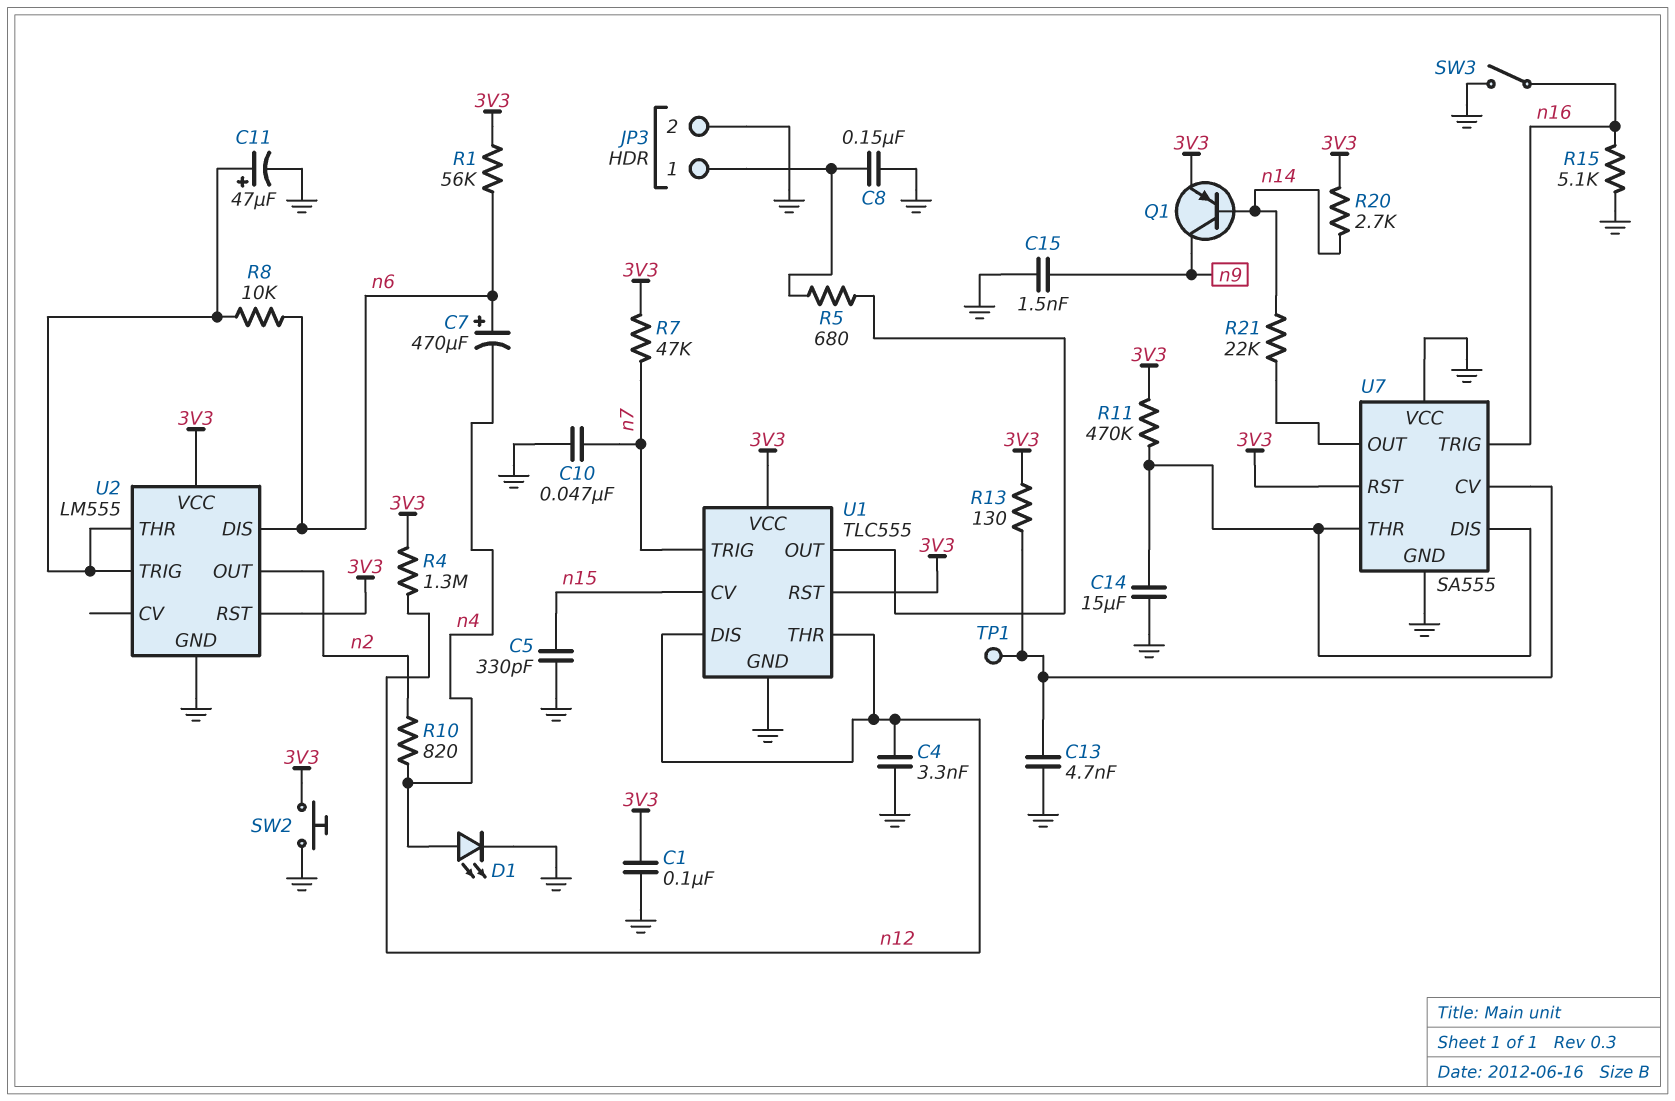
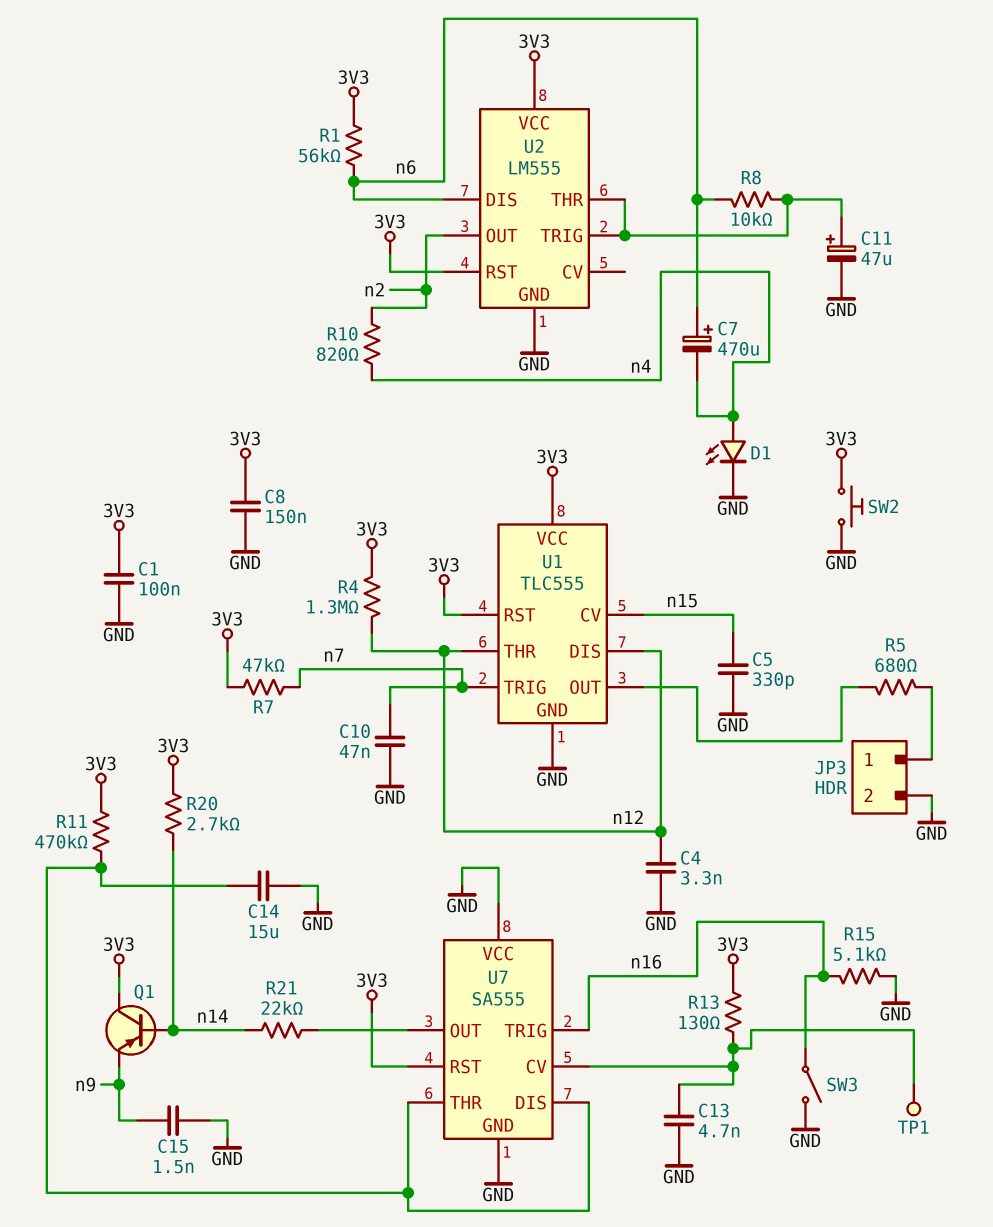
C8: 150nF (GND, JP3/1) -> 150nF (3V3, GND)
Q1: PNP (B n14, C n9, E 3V3) -> PNP (B n14, C 3V3, E n9)

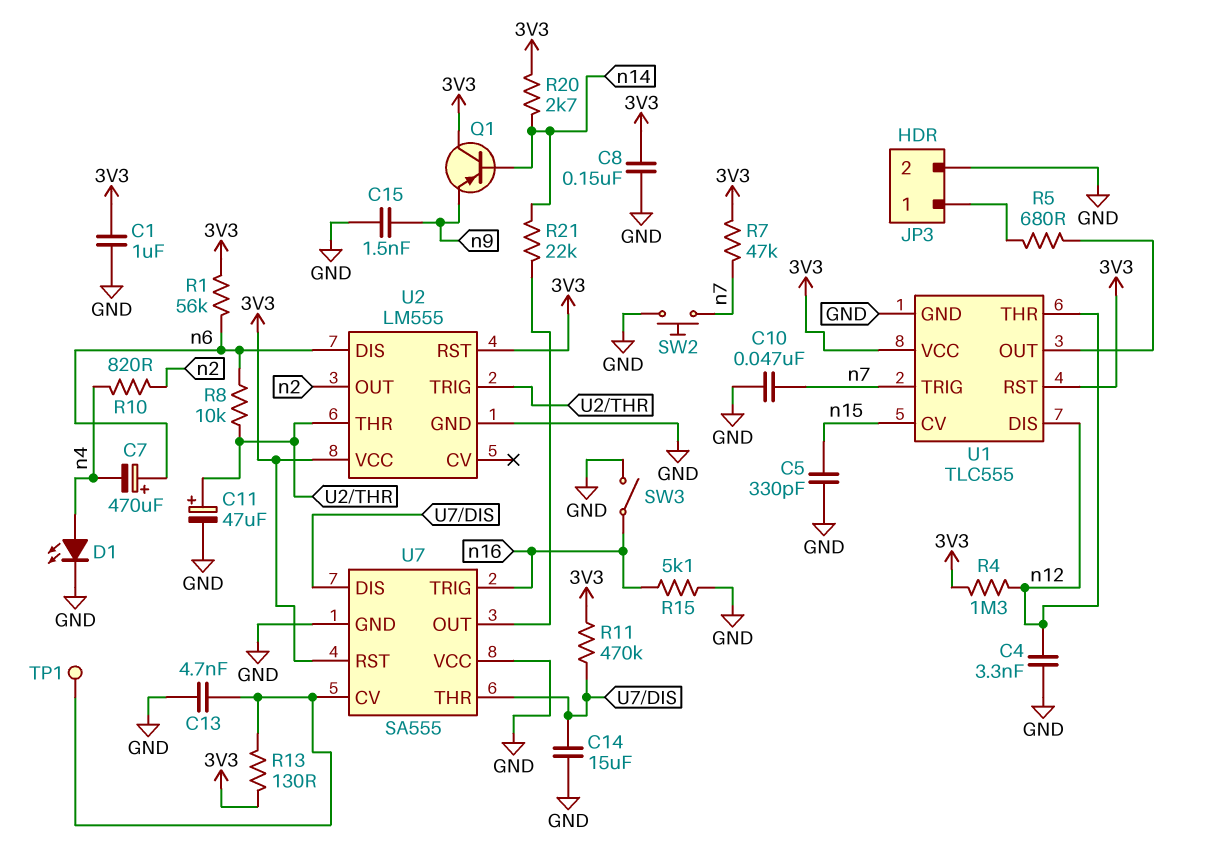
C1: 100nF (3V3, GND) -> 1uF (3V3, GND)
SW2: button (3V3, GND) -> button (GND, n7)

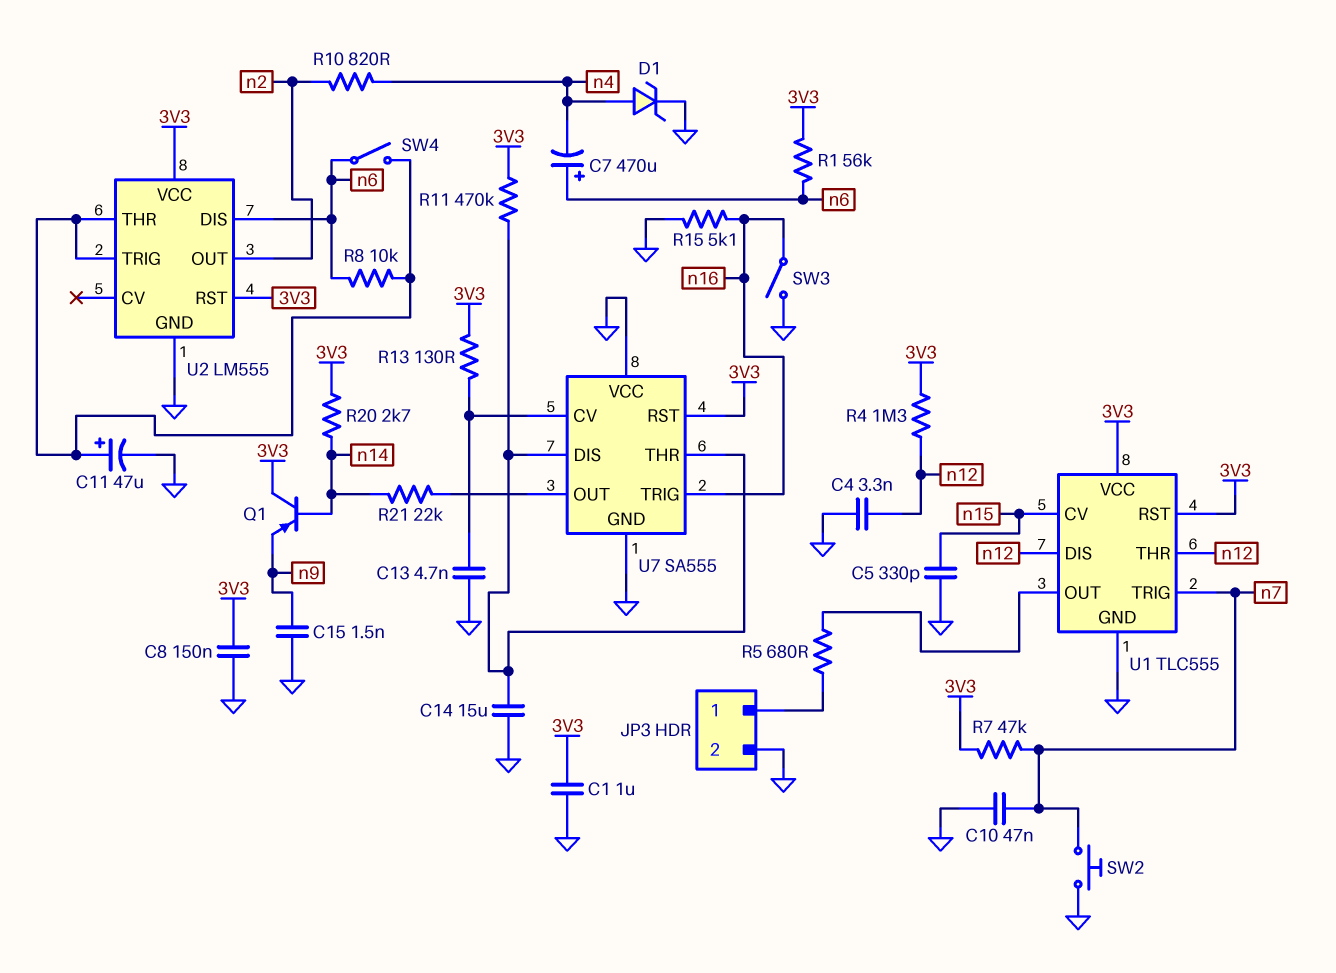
D1: LED (A n4, K GND) -> zener (A n4, K GND)
SW4: none -> switch (U2/THR, n6)
TP1: test point (U7/CV) -> none

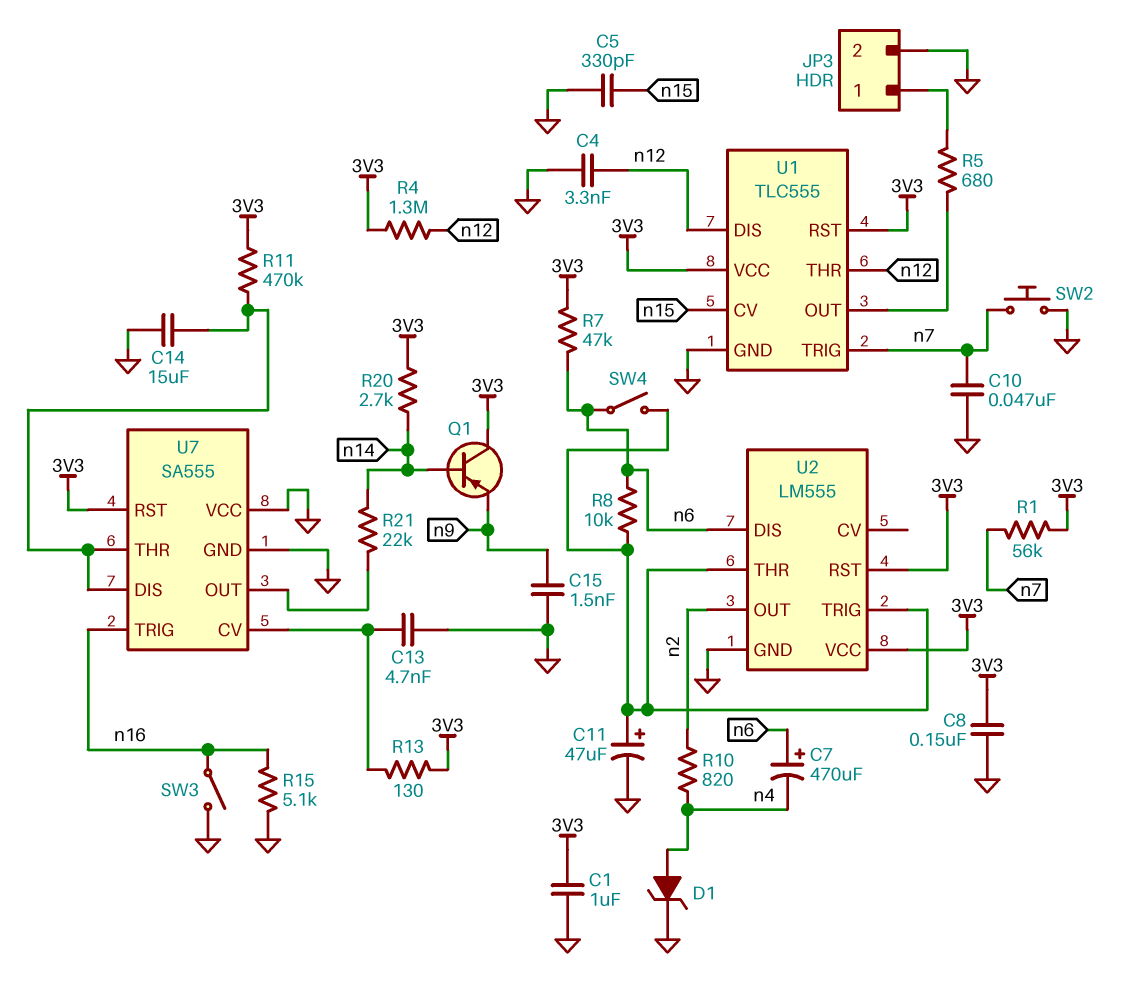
R1: 56k (3V3, n6) -> 56k (3V3, n7)
R7: 47k (3V3, n7) -> 47k (3V3, n6)

